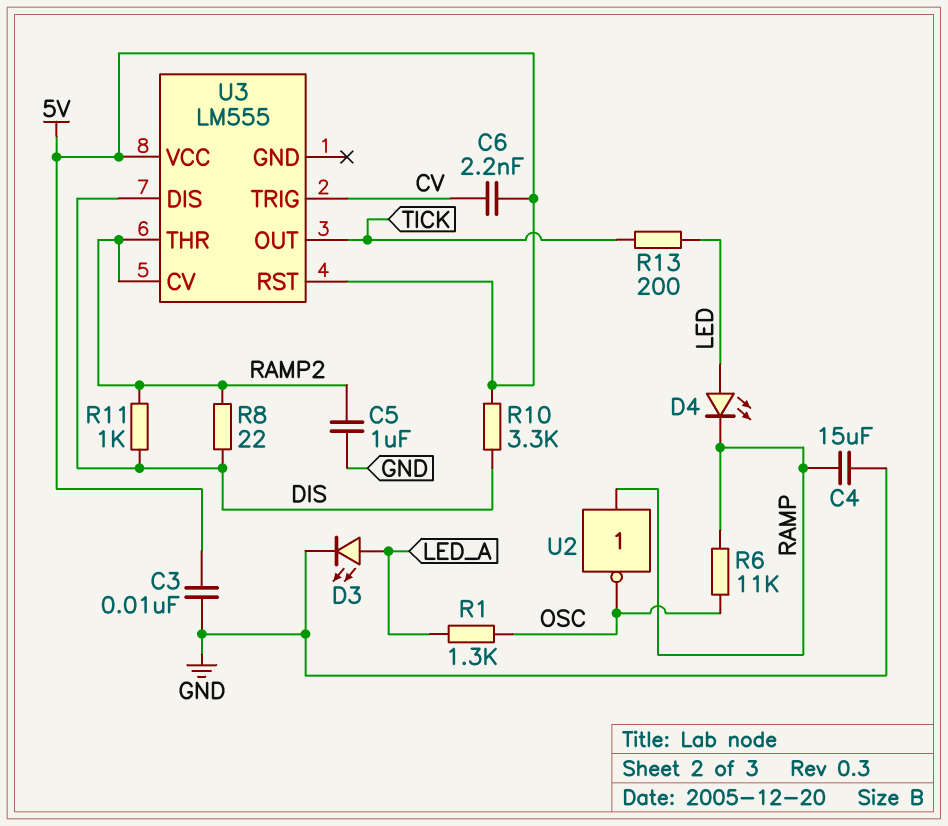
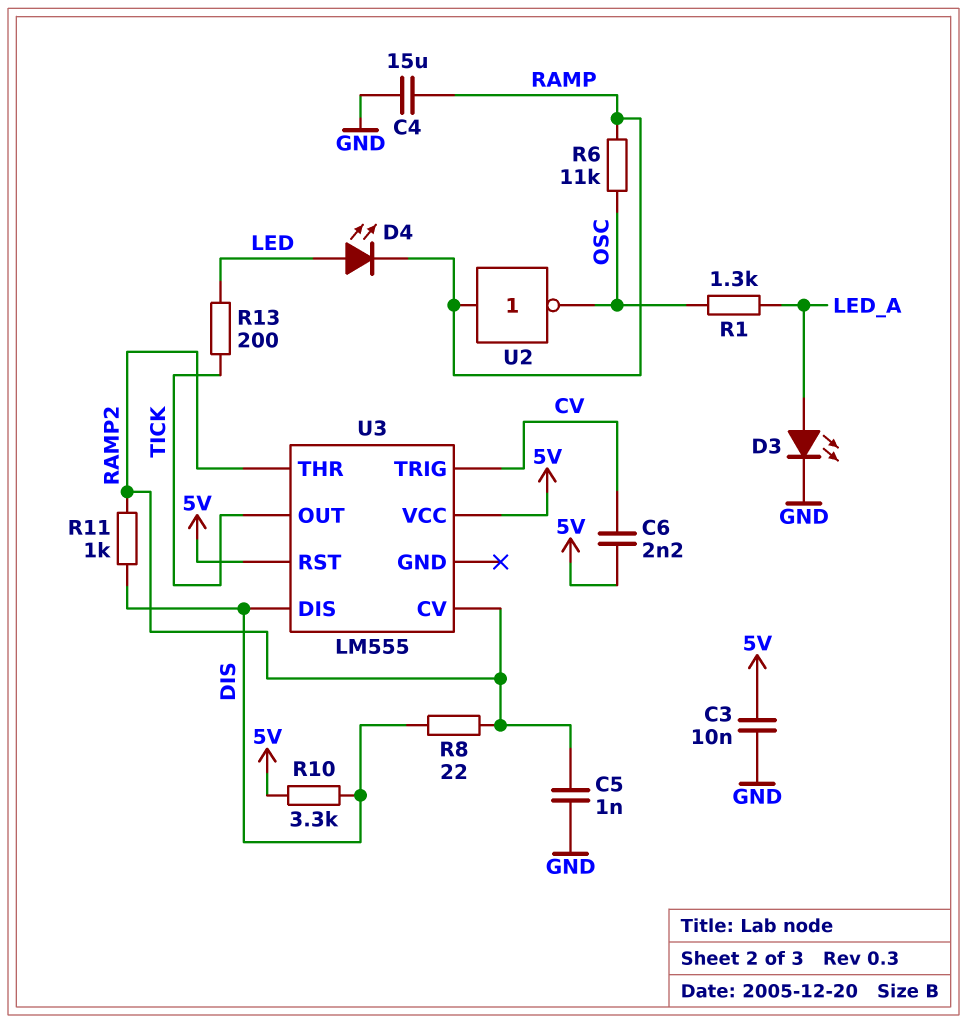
C5: 1uF (GND, RAMP2) -> 1nF (GND, RAMP2)

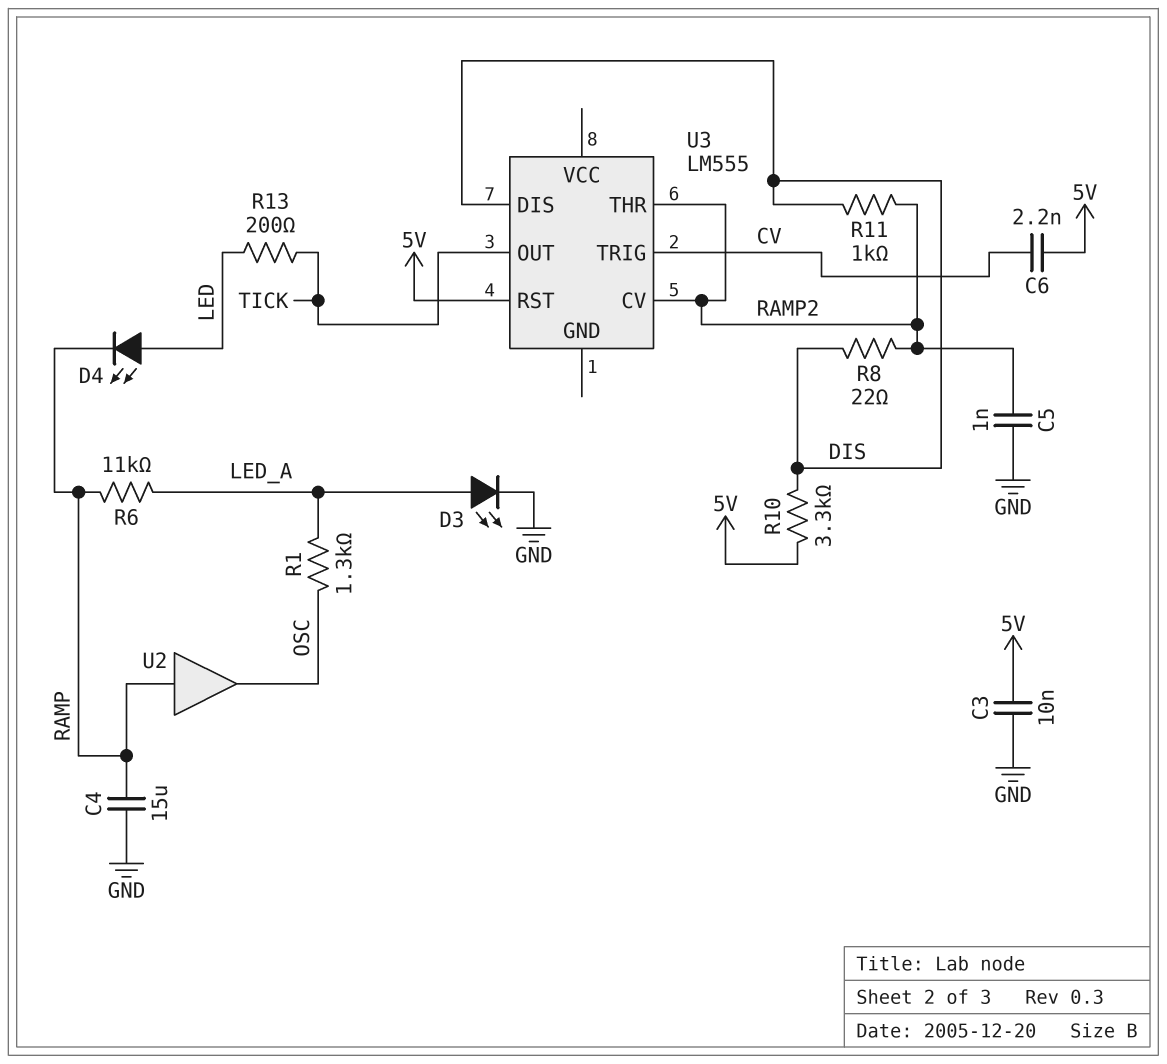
R6: 11k (OSC, RAMP) -> 11k (LED_A, RAMP)
U2: NOT (in RAMP, out OSC) -> buffer (in RAMP, out OSC)
U3 pin VCC: 5V -> none

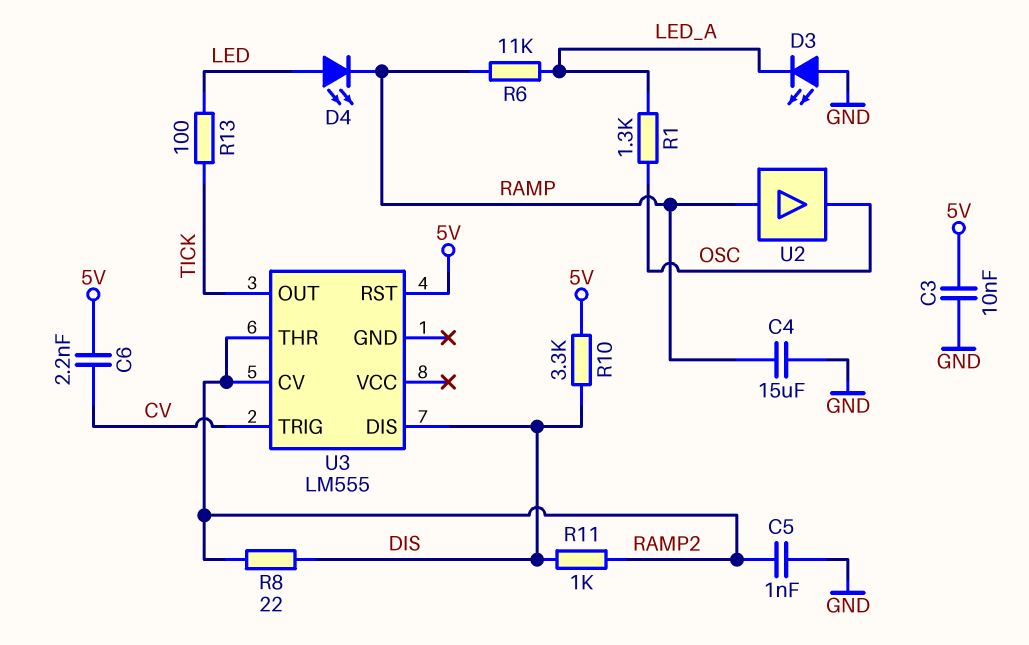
D3: LED (A LED_A, K GND) -> LED (A GND, K LED_A)
R13: 200 (LED, TICK) -> 100 (LED, TICK)

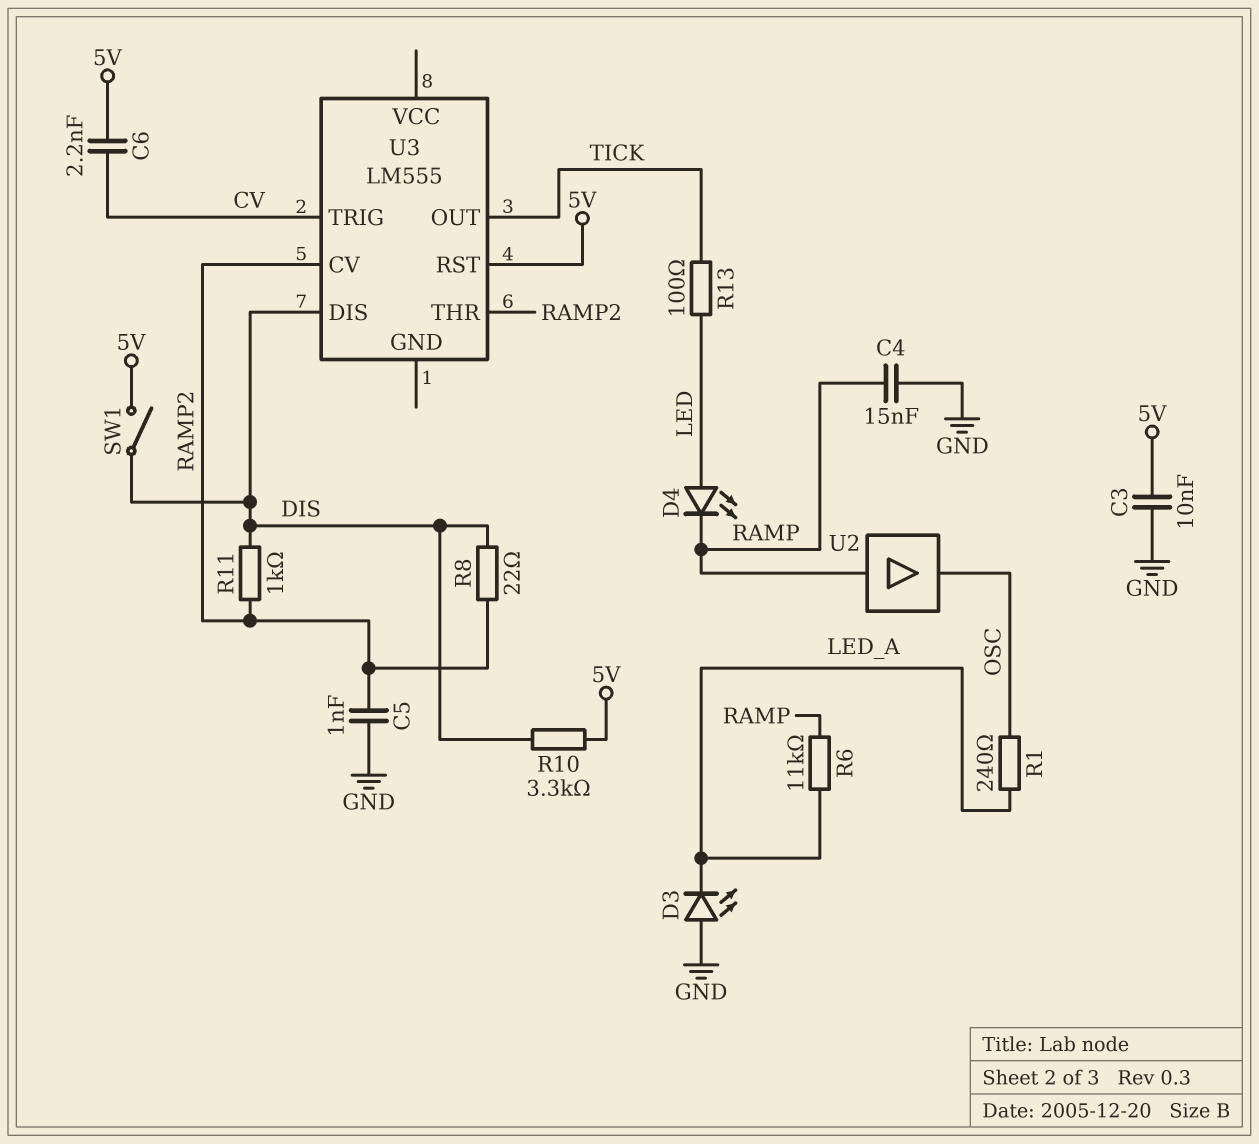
C4: 15uF (GND, RAMP) -> 15nF (GND, RAMP)
R1: 1.3k (LED_A, OSC) -> 240 (LED_A, OSC)
SW1: none -> switch (5V, DIS)

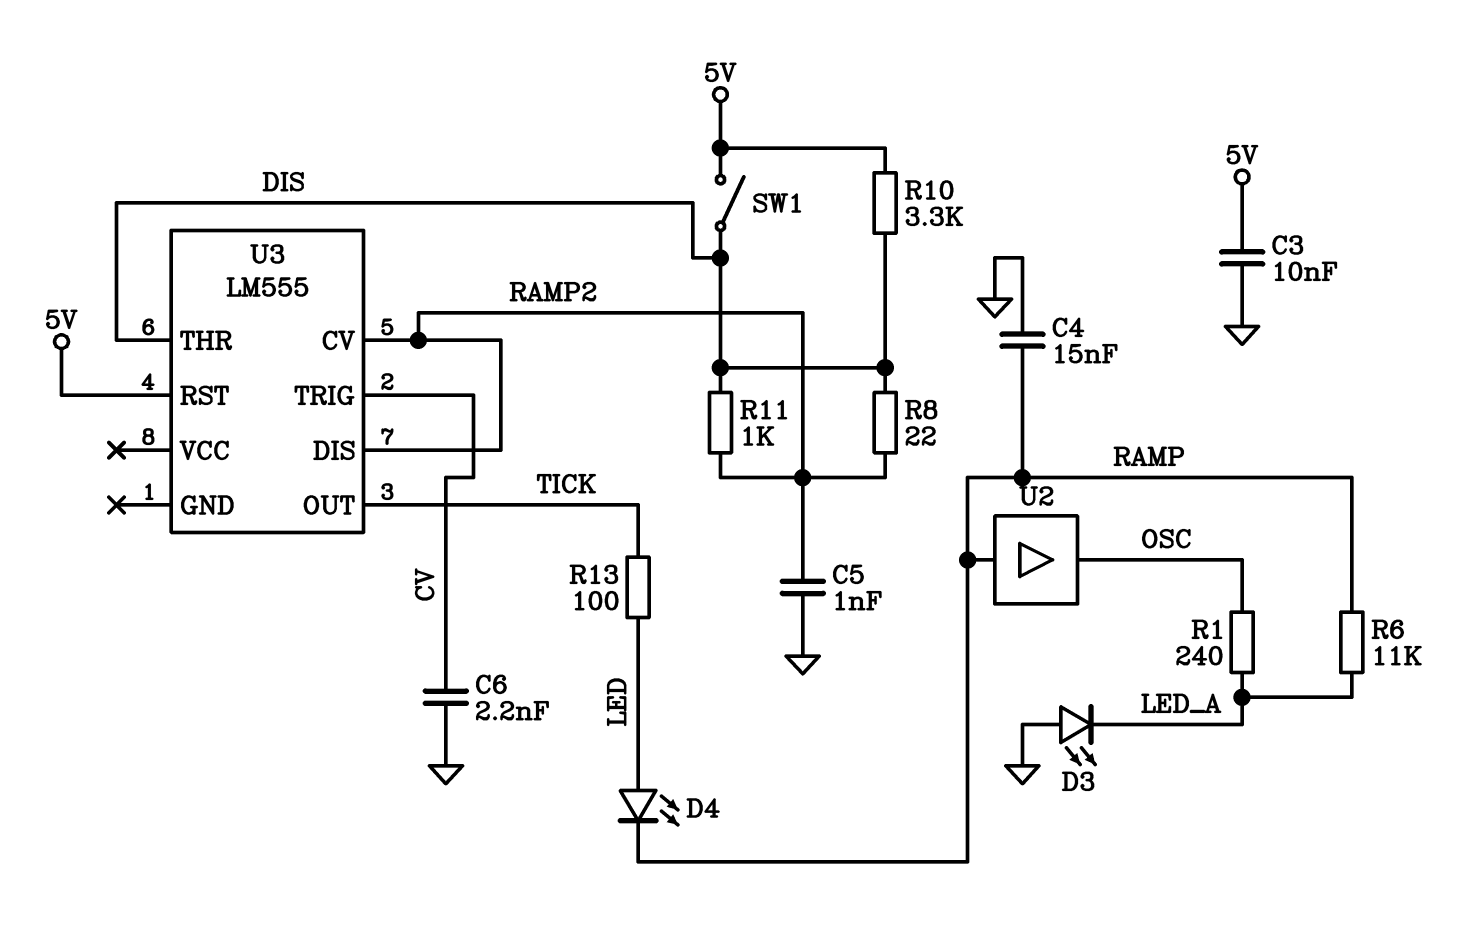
C6: 2.2nF (5V, CV) -> 2.2nF (CV, GND)
U3 pin DIS: DIS -> RAMP2
U3 pin THR: RAMP2 -> DIS

